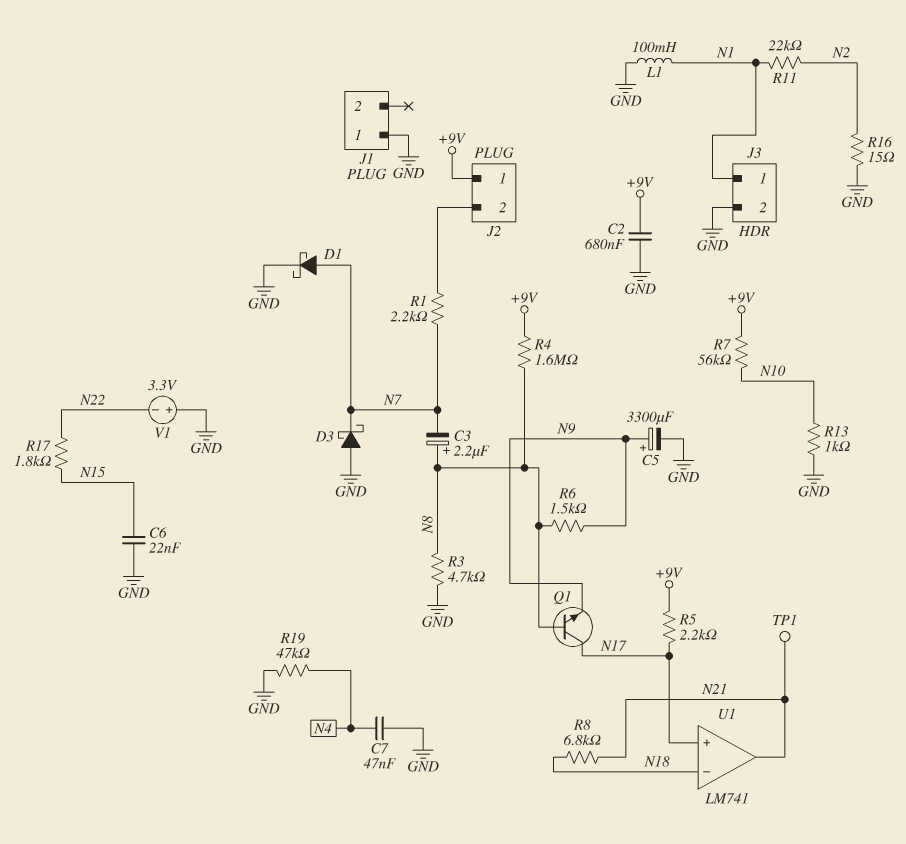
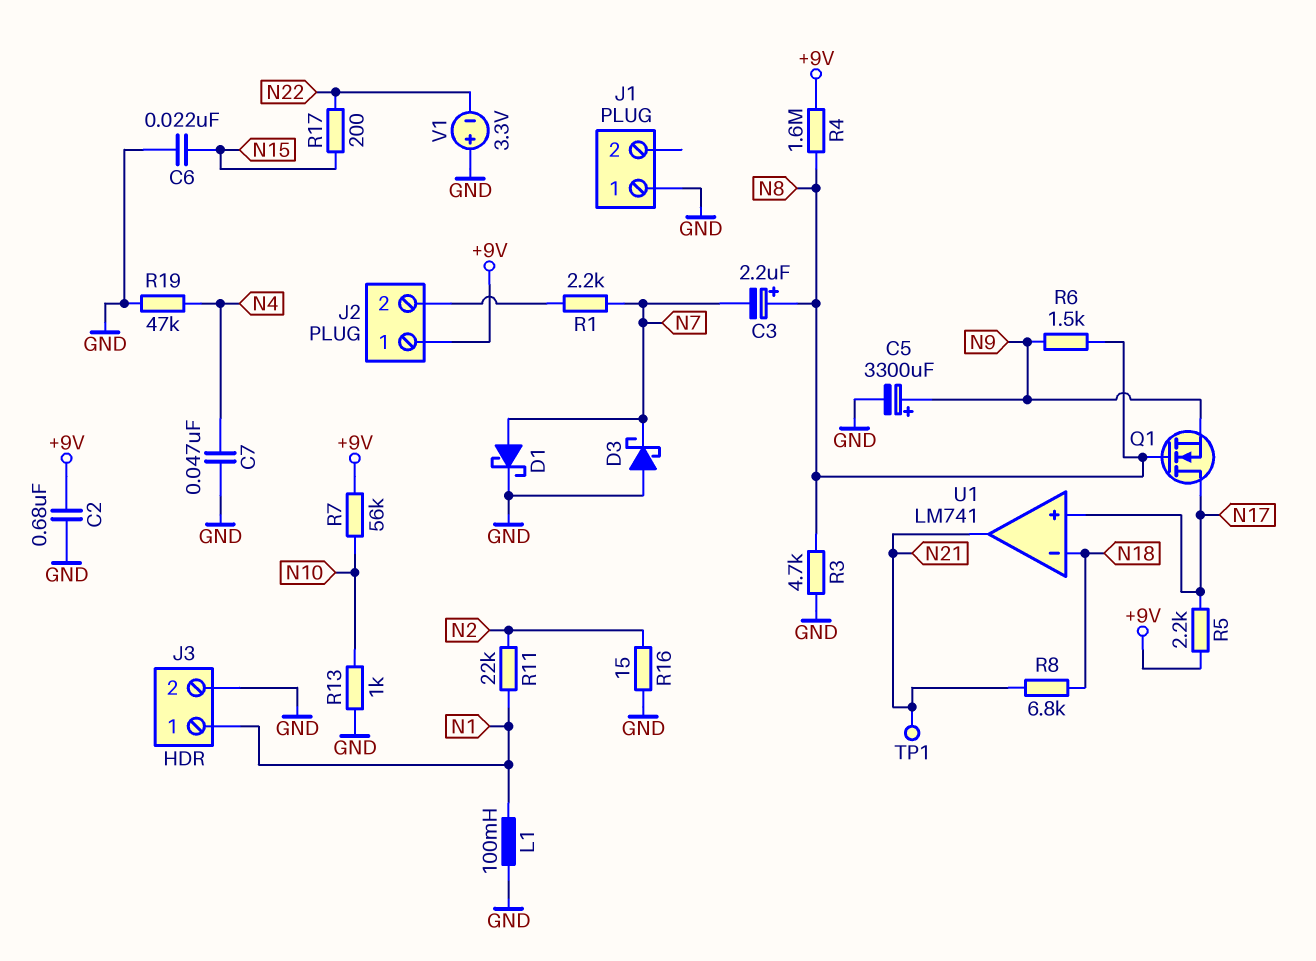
Q1: NPN (B N8, C N17, E N9) -> NMOS (G N8, D N17, S N9)
R17: 1.8k (N15, N22) -> 200 (N15, N22)

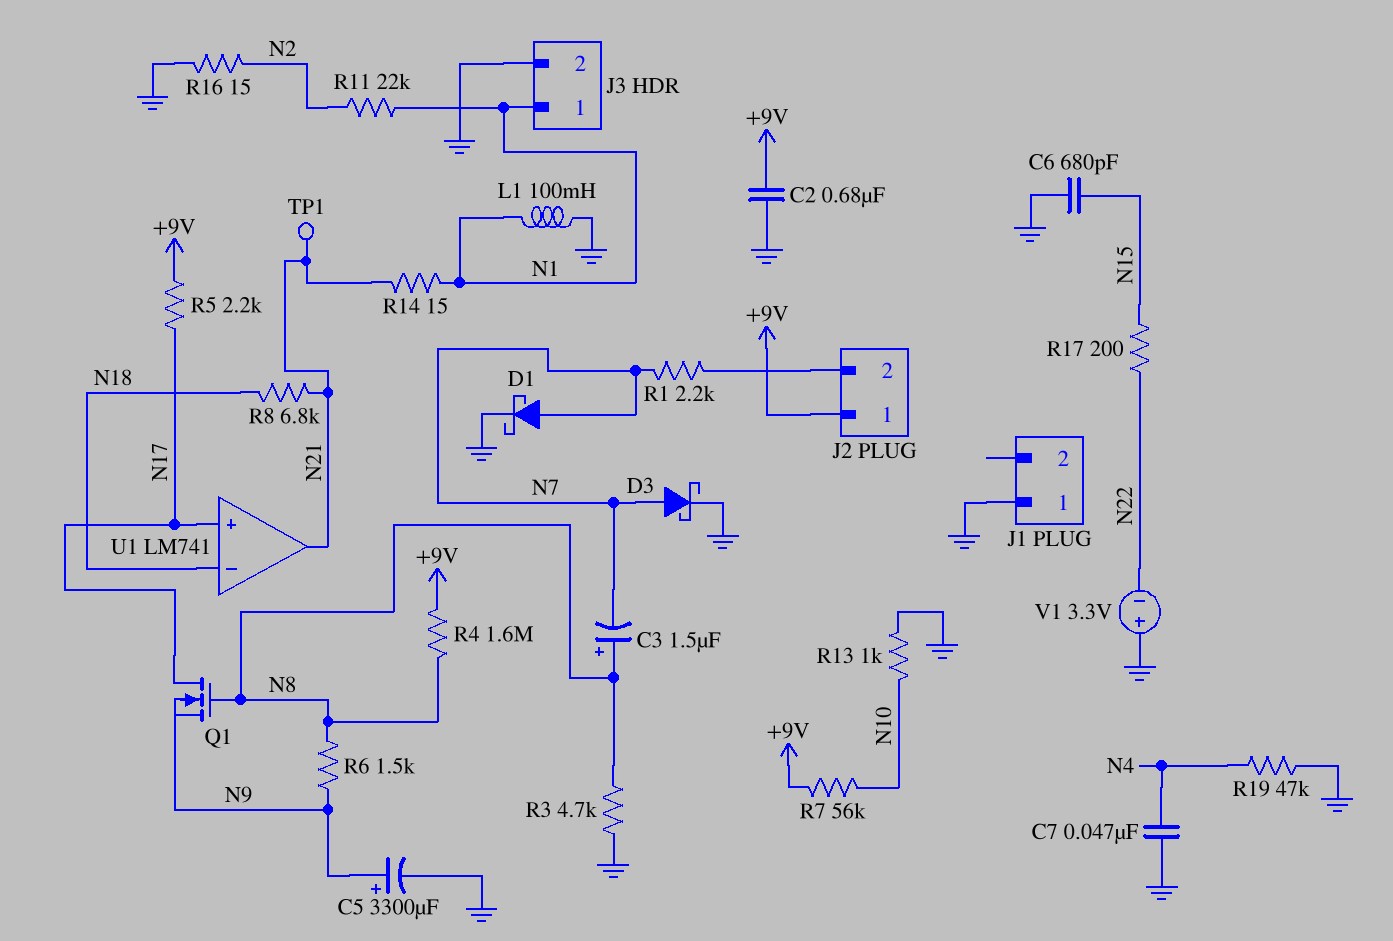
C3: 2.2uF (plus N8, minus N7) -> 1.5uF (plus N8, minus N7)
C6: 22nF (GND, N15) -> 680pF (GND, N15)
D3: schottky (A GND, K N7) -> schottky (A N7, K GND)
R14: none -> 15 (N1, N21)

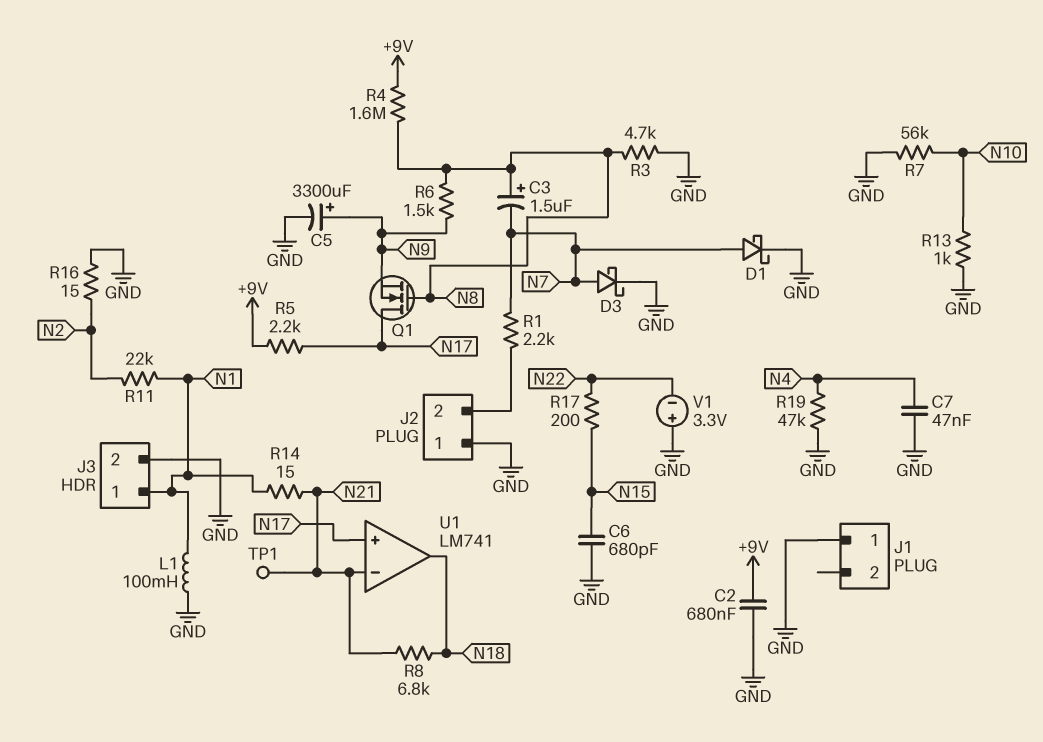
J2 pin 1: +9V -> GND
R7: 56k (+9V, N10) -> 56k (GND, N10)
U1 pin in-: N18 -> N21
U1 pin out: N21 -> N18

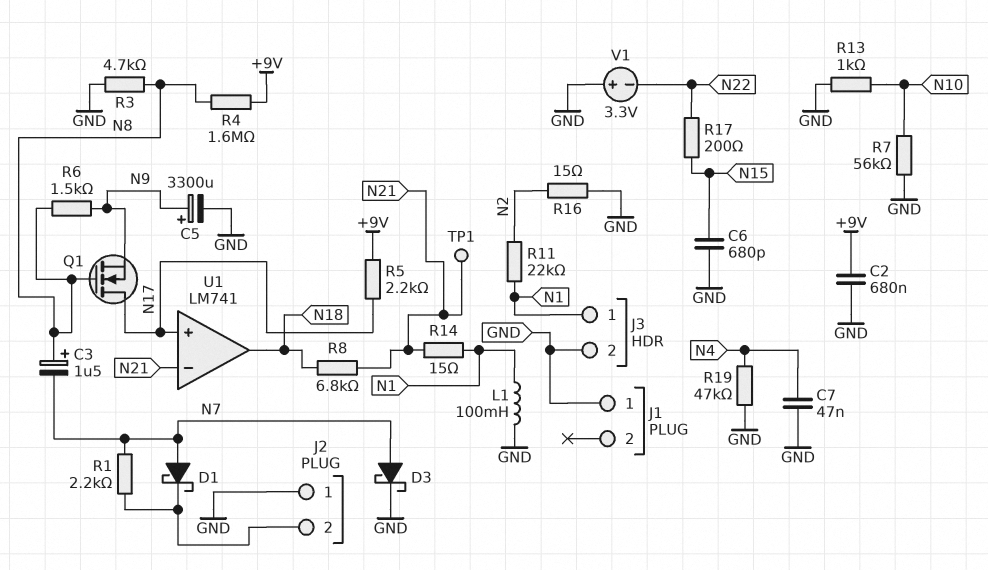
D1: schottky (A N7, K GND) -> schottky (A N7, K J2/2)

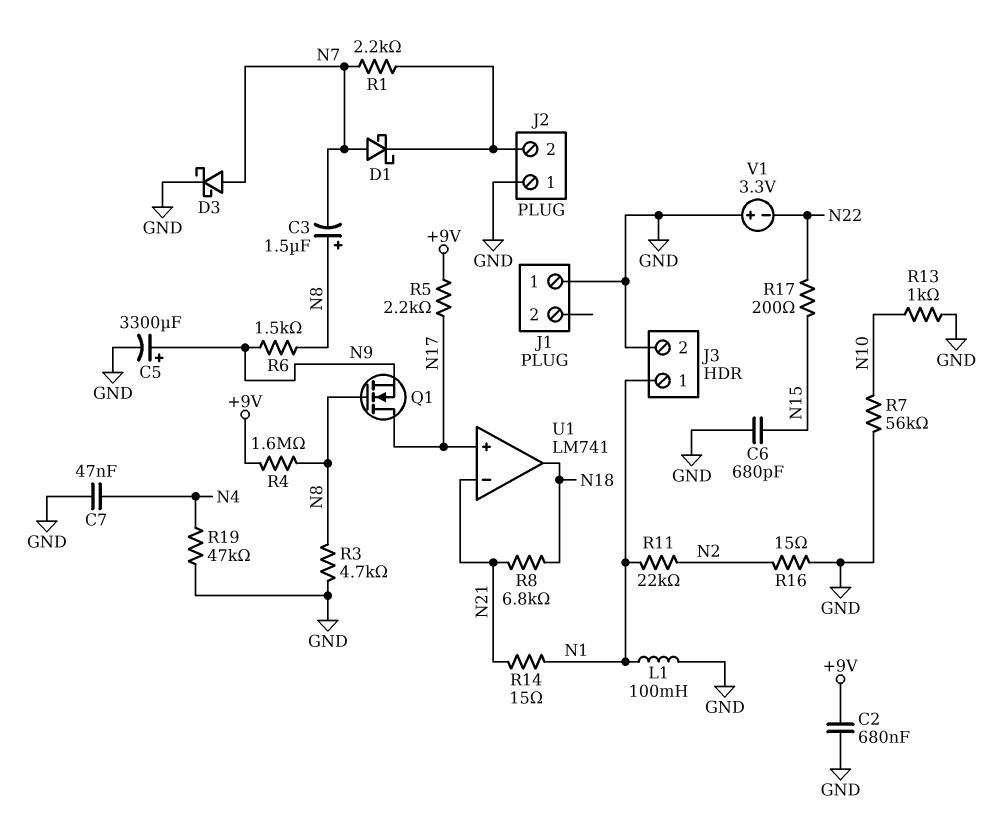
TP1: test point (N21) -> none

